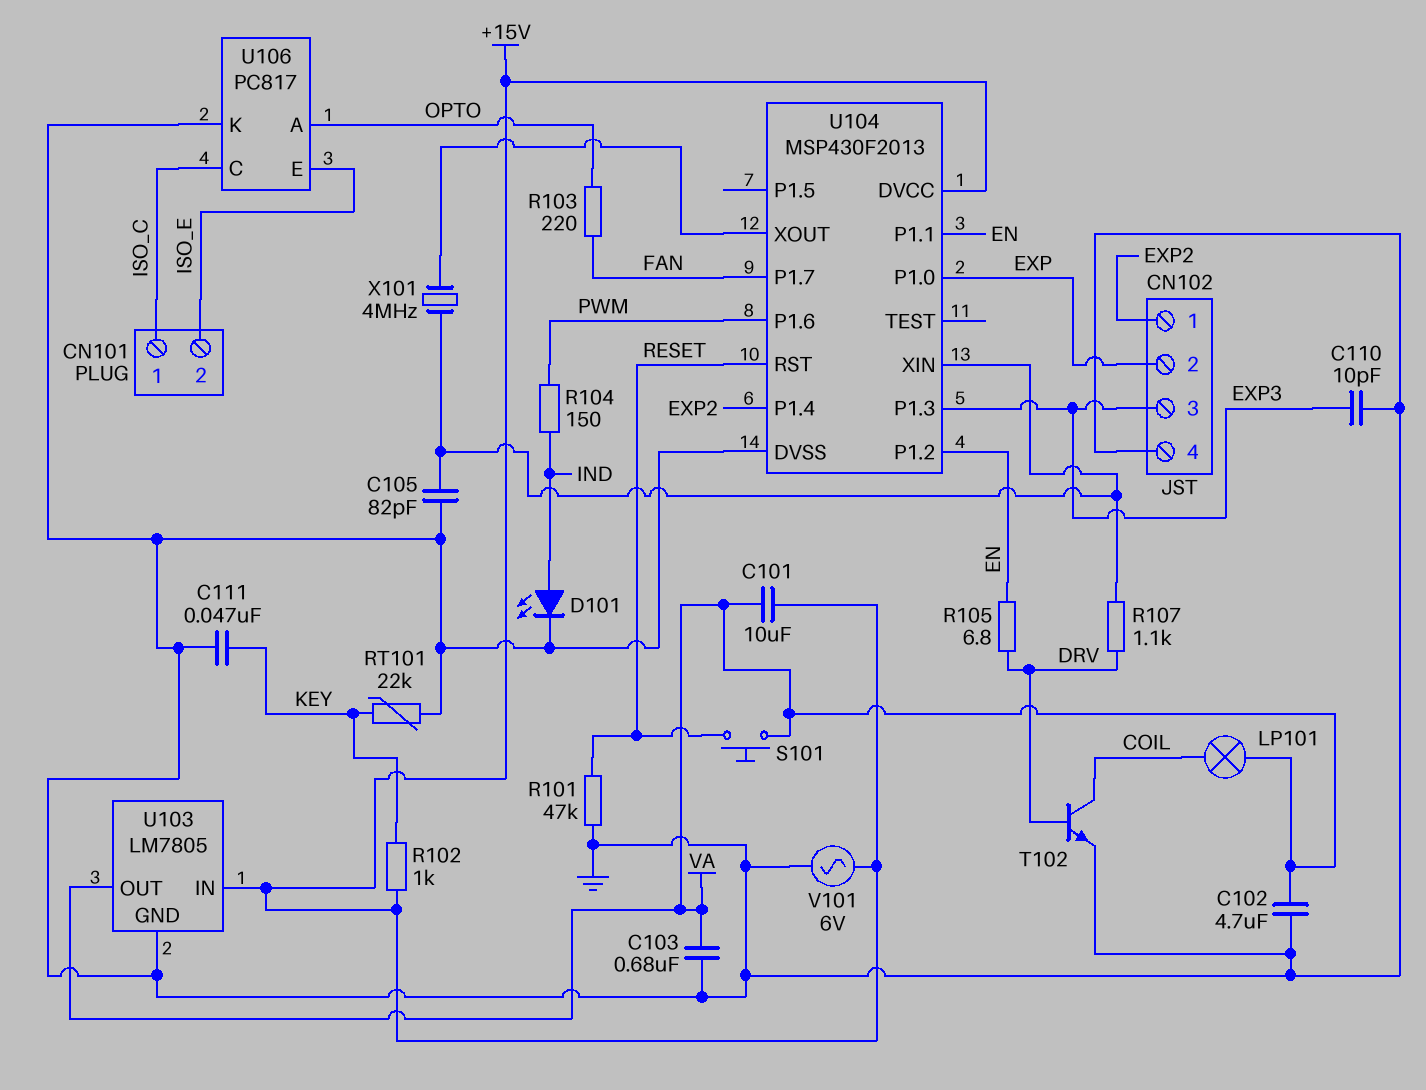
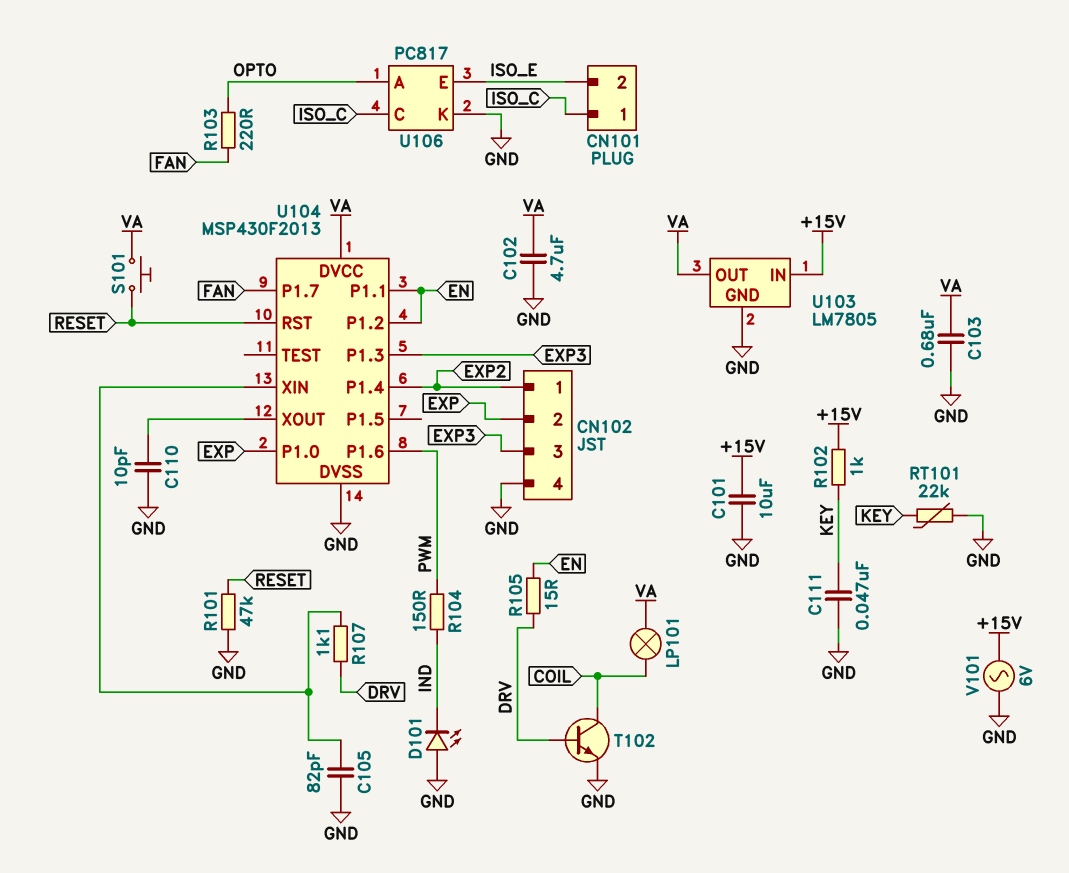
C101: 10uF (+15V, VA) -> 10uF (+15V, GND)
C110: 10pF (EXP3, GND) -> 10pF (GND, U104/XOUT)
D101: LED (A IND, K GND) -> LED (A GND, K IND)
R105: 6.8 (DRV, EN) -> 15 (DRV, EN)
U104 pin DVCC: +15V -> VA
X101: 4MHz (U104/XIN, U104/XOUT) -> none

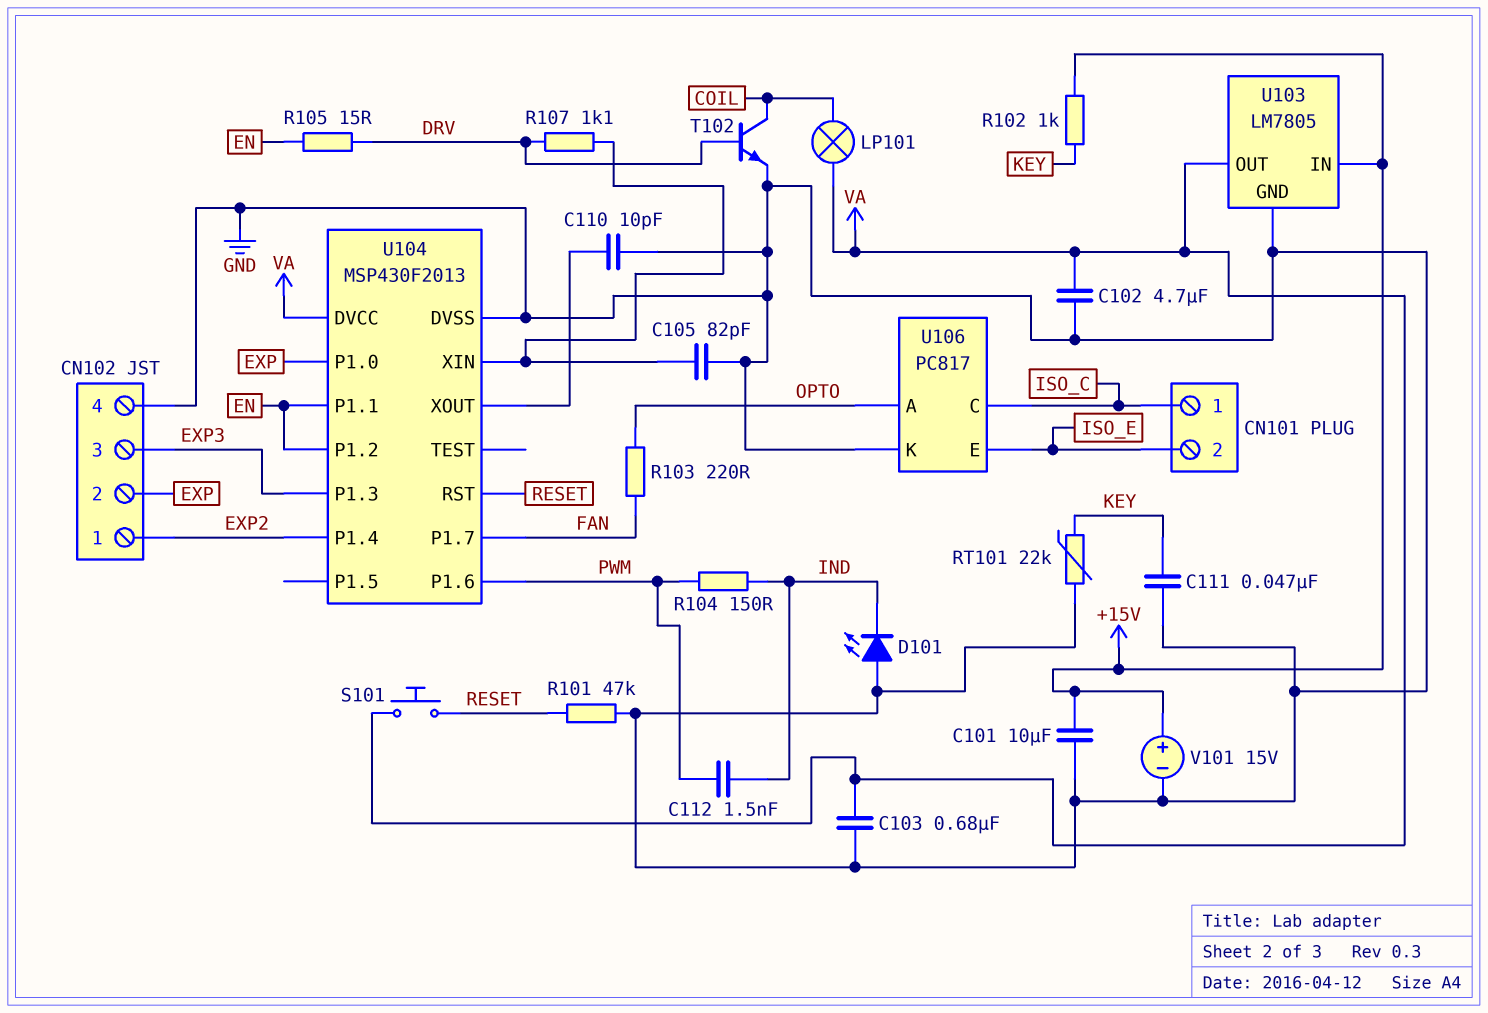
C112: none -> 1.5nF (IND, PWM)
V101: AC 6V (+15V, GND) -> 15V (plus +15V, minus GND)

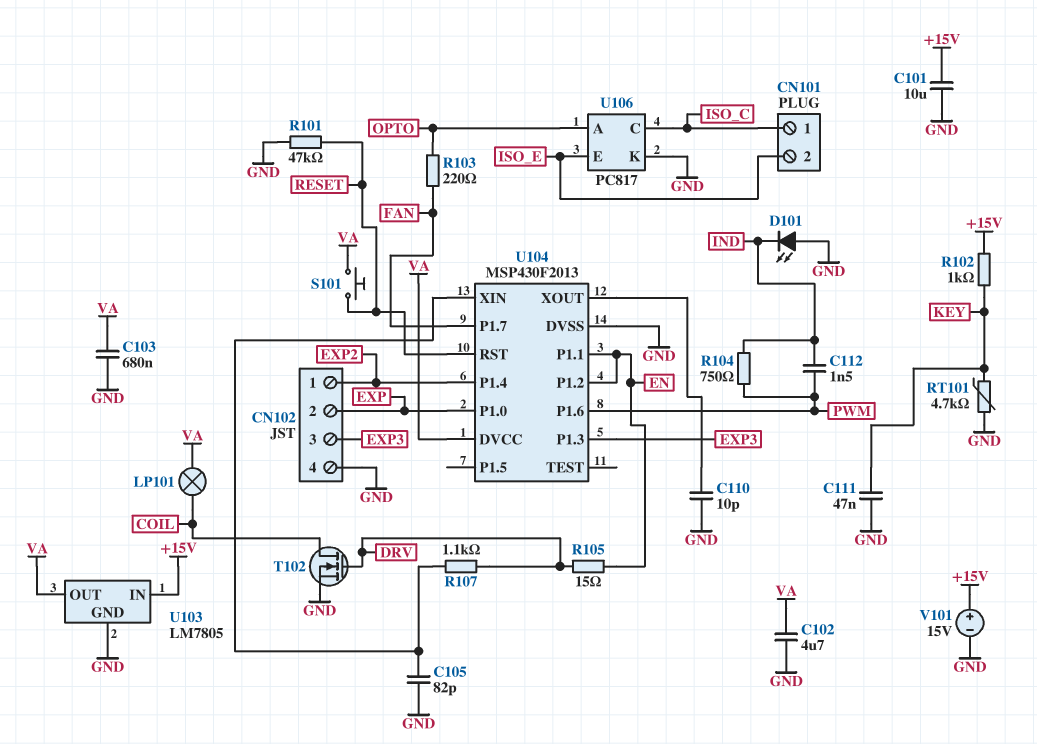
R104: 150 (IND, PWM) -> 750 (IND, PWM)
RT101: 22k (GND, KEY) -> 4.7k (GND, KEY)
T102: NPN (B DRV, C COIL, E GND) -> NMOS (G DRV, D COIL, S GND)

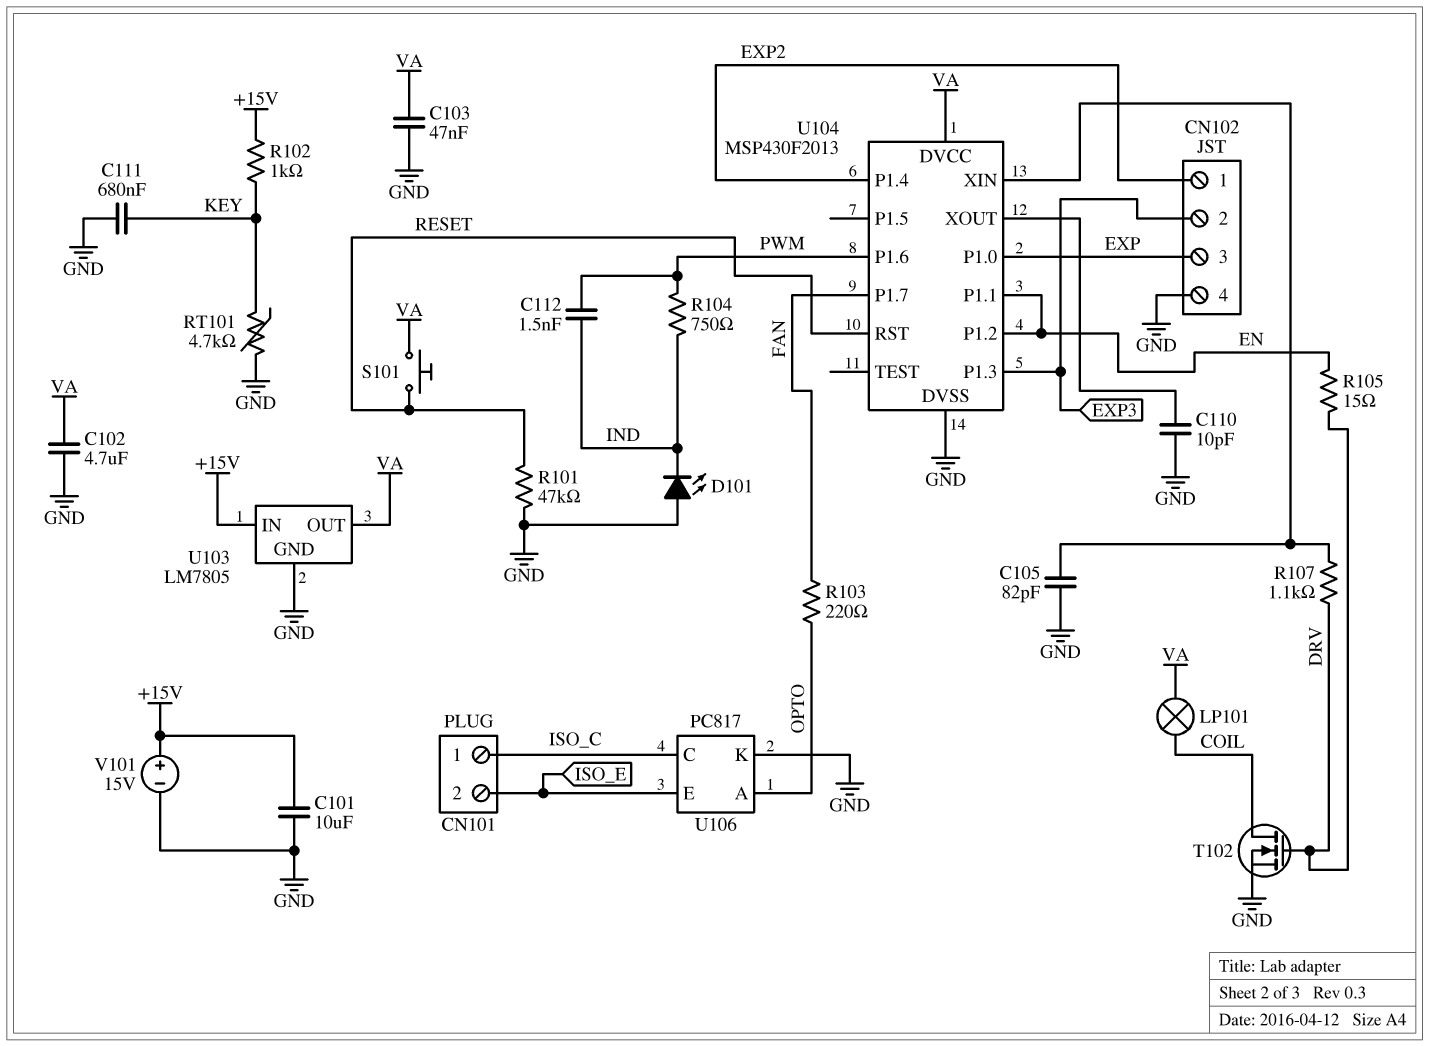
C103: 680nF (GND, VA) -> 47nF (GND, VA)
C111: 47nF (GND, KEY) -> 680nF (GND, KEY)
CN102 pin 2: EXP -> EXP3
CN102 pin 3: EXP3 -> EXP

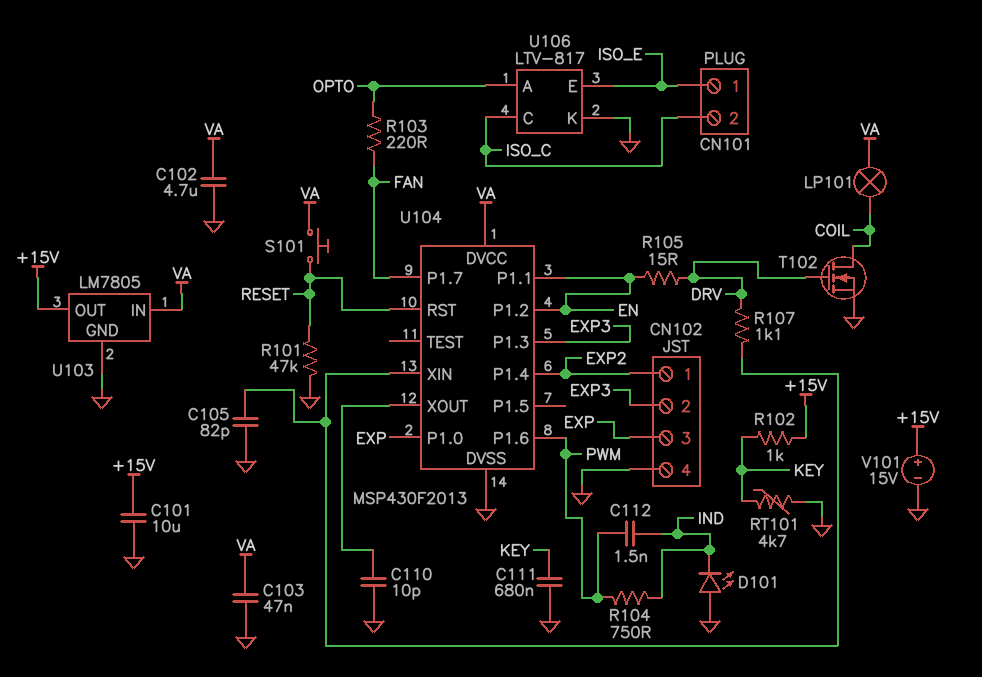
CN101 pin 1: ISO_C -> ISO_E
CN101 pin 2: ISO_E -> ISO_C
U103 pin IN: +15V -> VA
U103 pin OUT: VA -> +15V
U106: PC817 -> LTV-817

